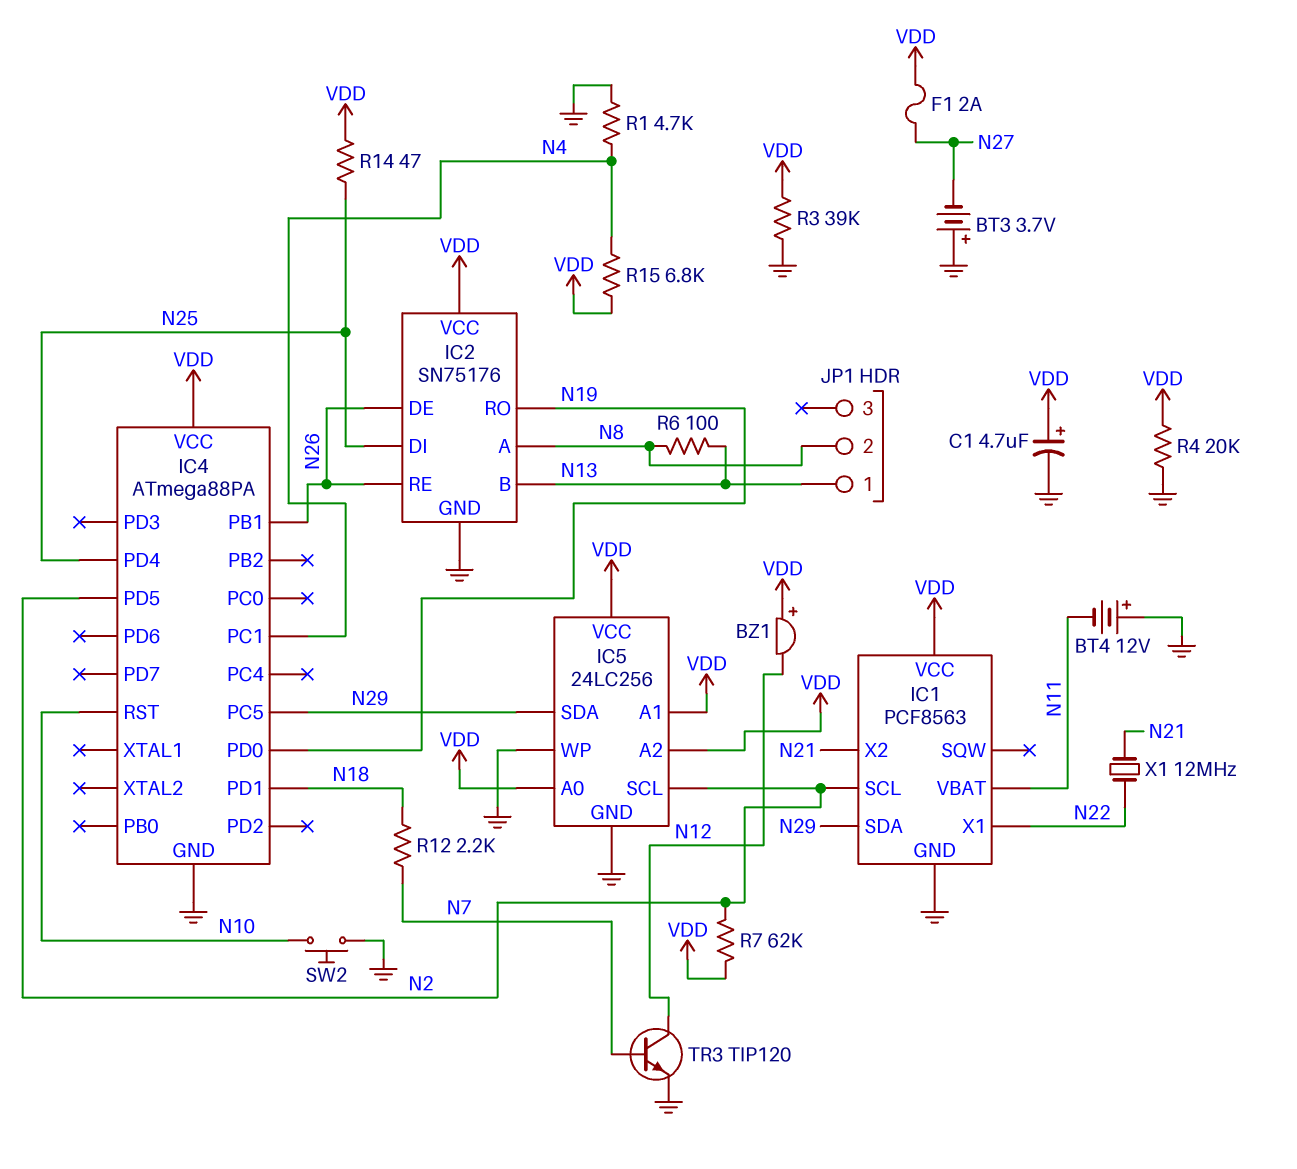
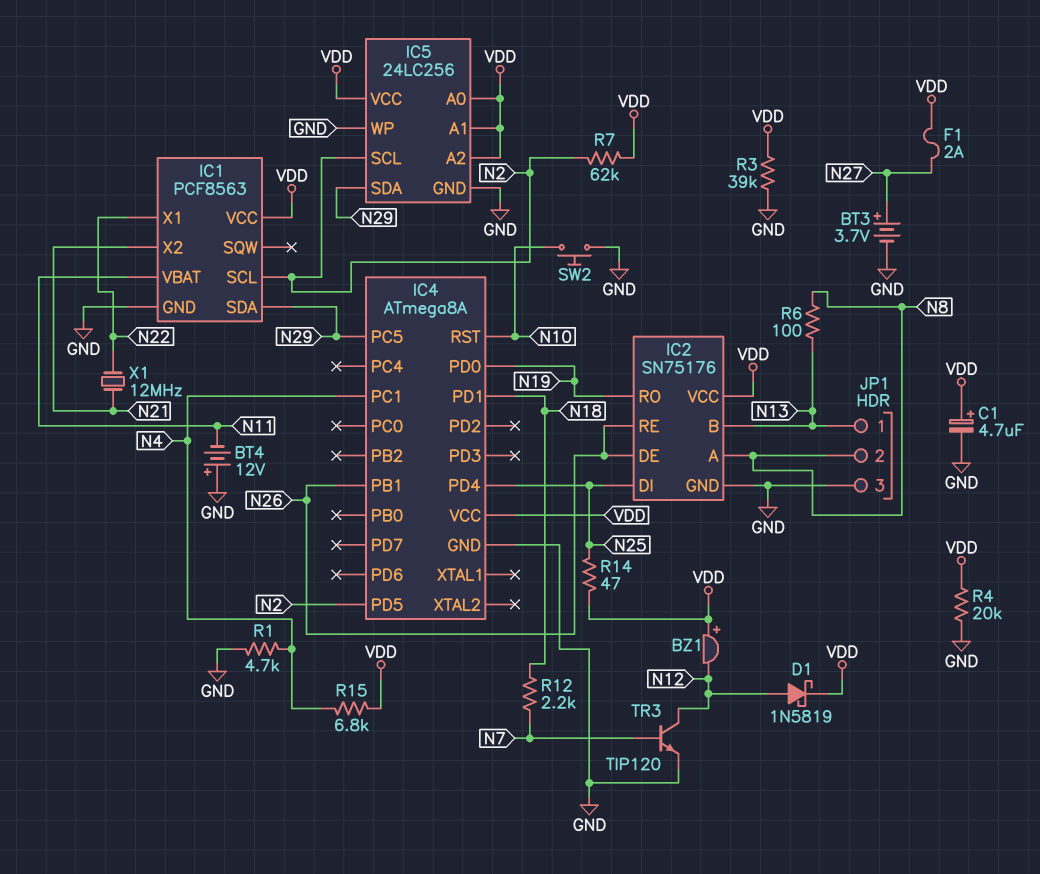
BT3: 3.7V (plus GND, minus N27) -> 3.7V (plus N27, minus GND)
D1: none -> schottky 1N5819 (A N12, K VDD)
IC4: ATmega88PA -> ATmega8A
JP1 pin 3: none -> GND

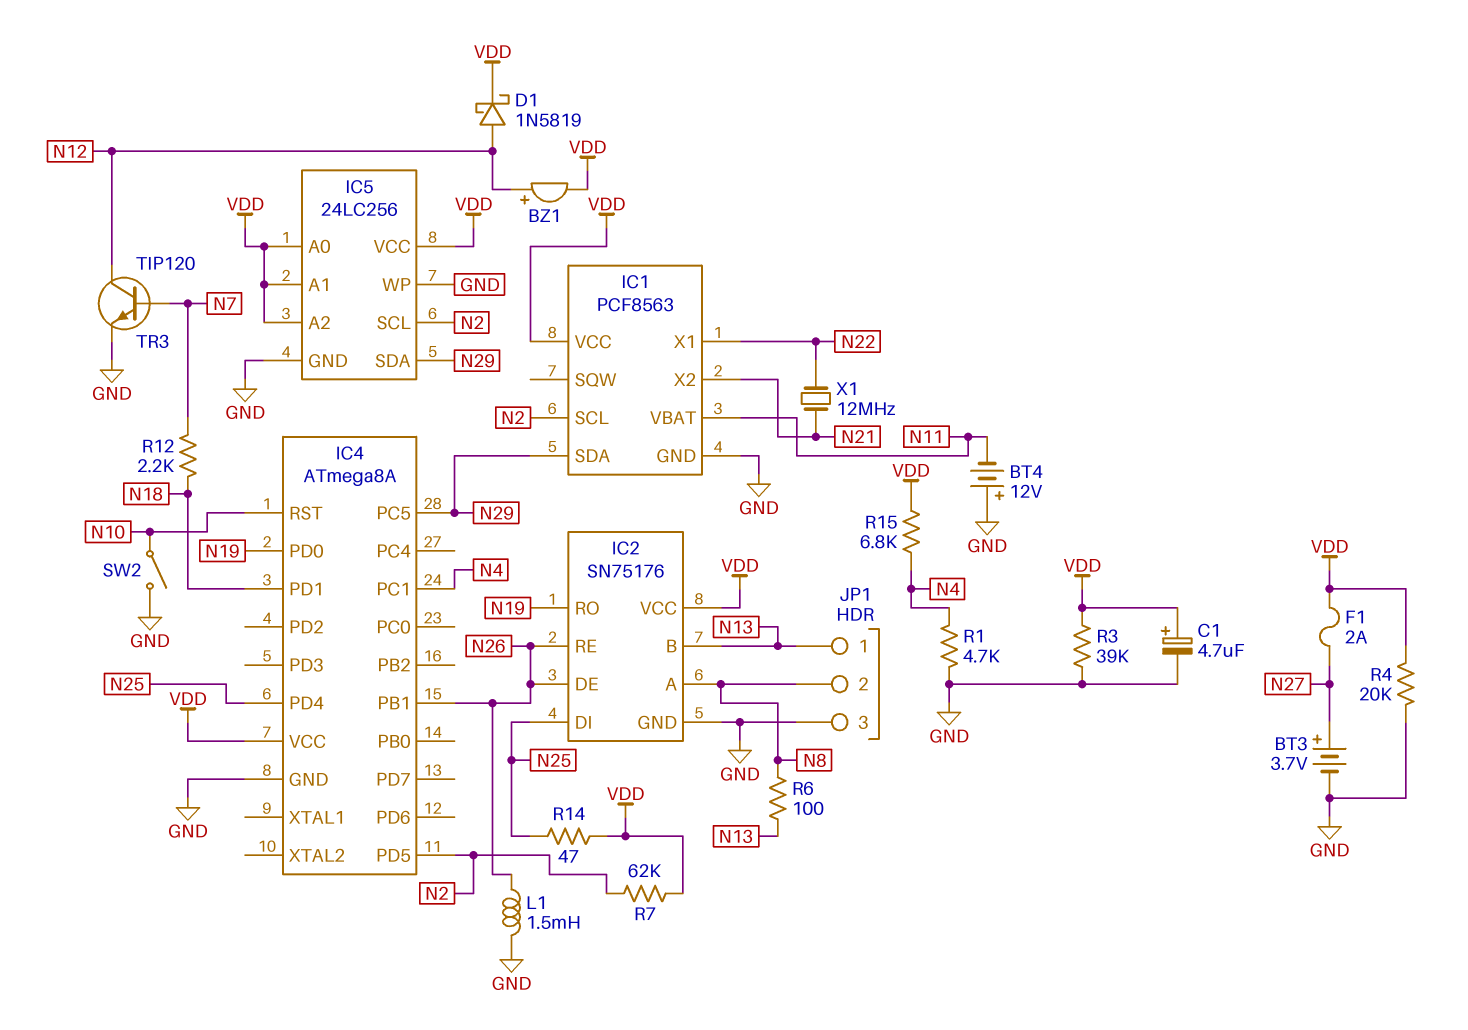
BZ1: buzzer (plus VDD, minus N12) -> buzzer (plus N12, minus VDD)
L1: none -> 1.5mH (GND, N26)
SW2: button (GND, N10) -> switch (GND, N10)

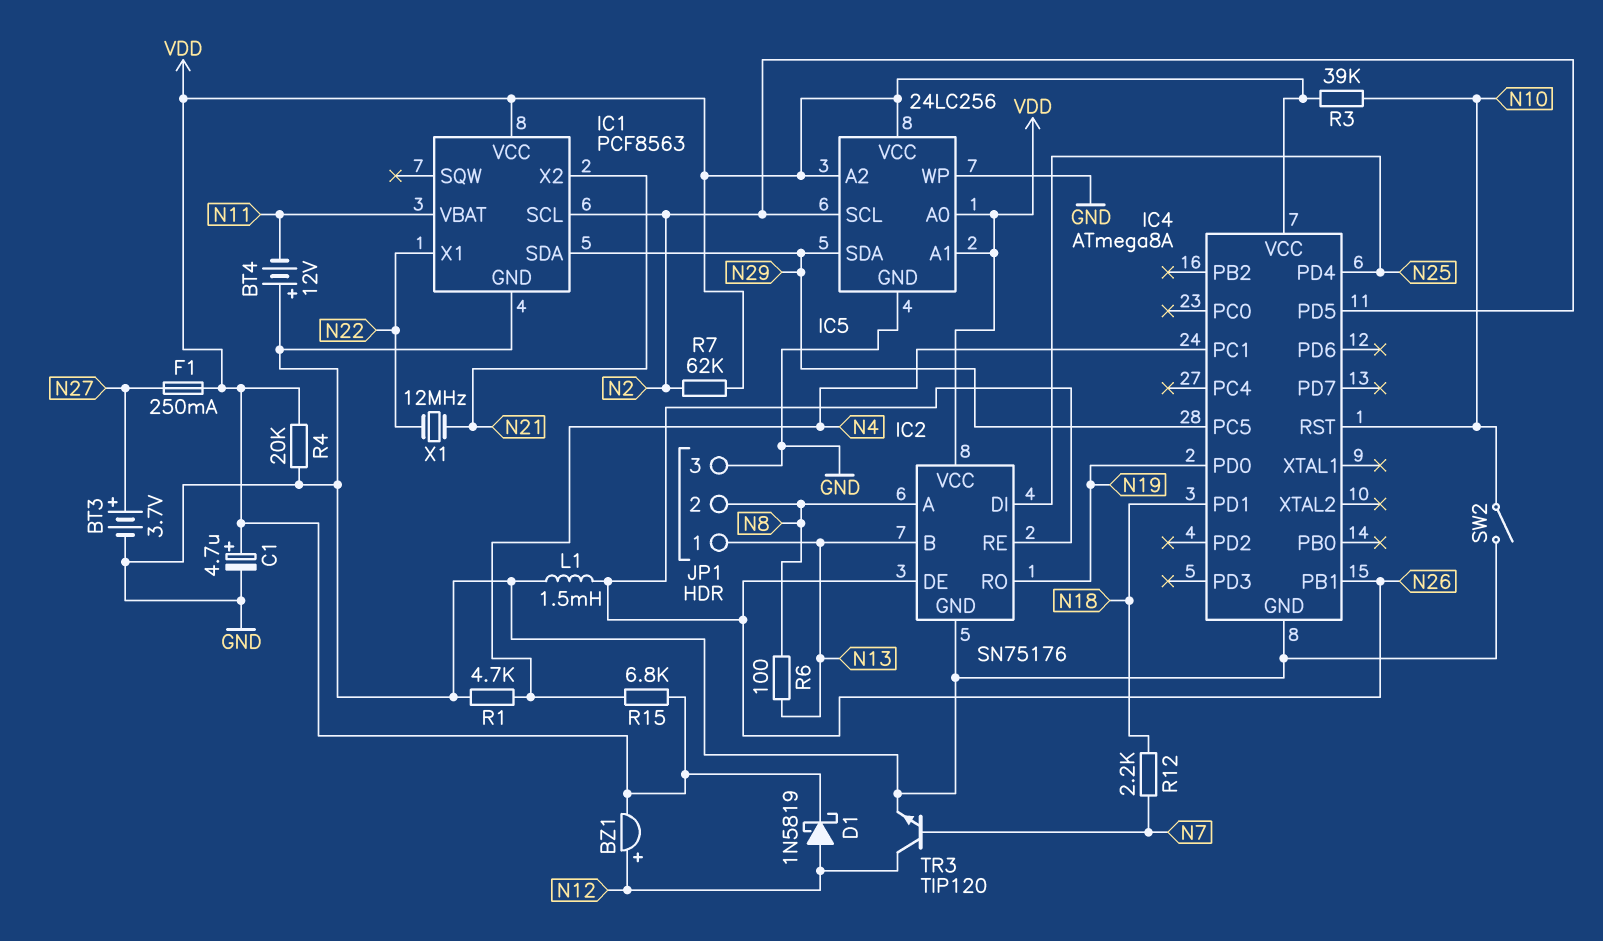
F1: 2A (N27, VDD) -> 250mA (N27, VDD)
R3: 39k (GND, VDD) -> 39k (N10, VDD)
R14: 47 (N25, VDD) -> none

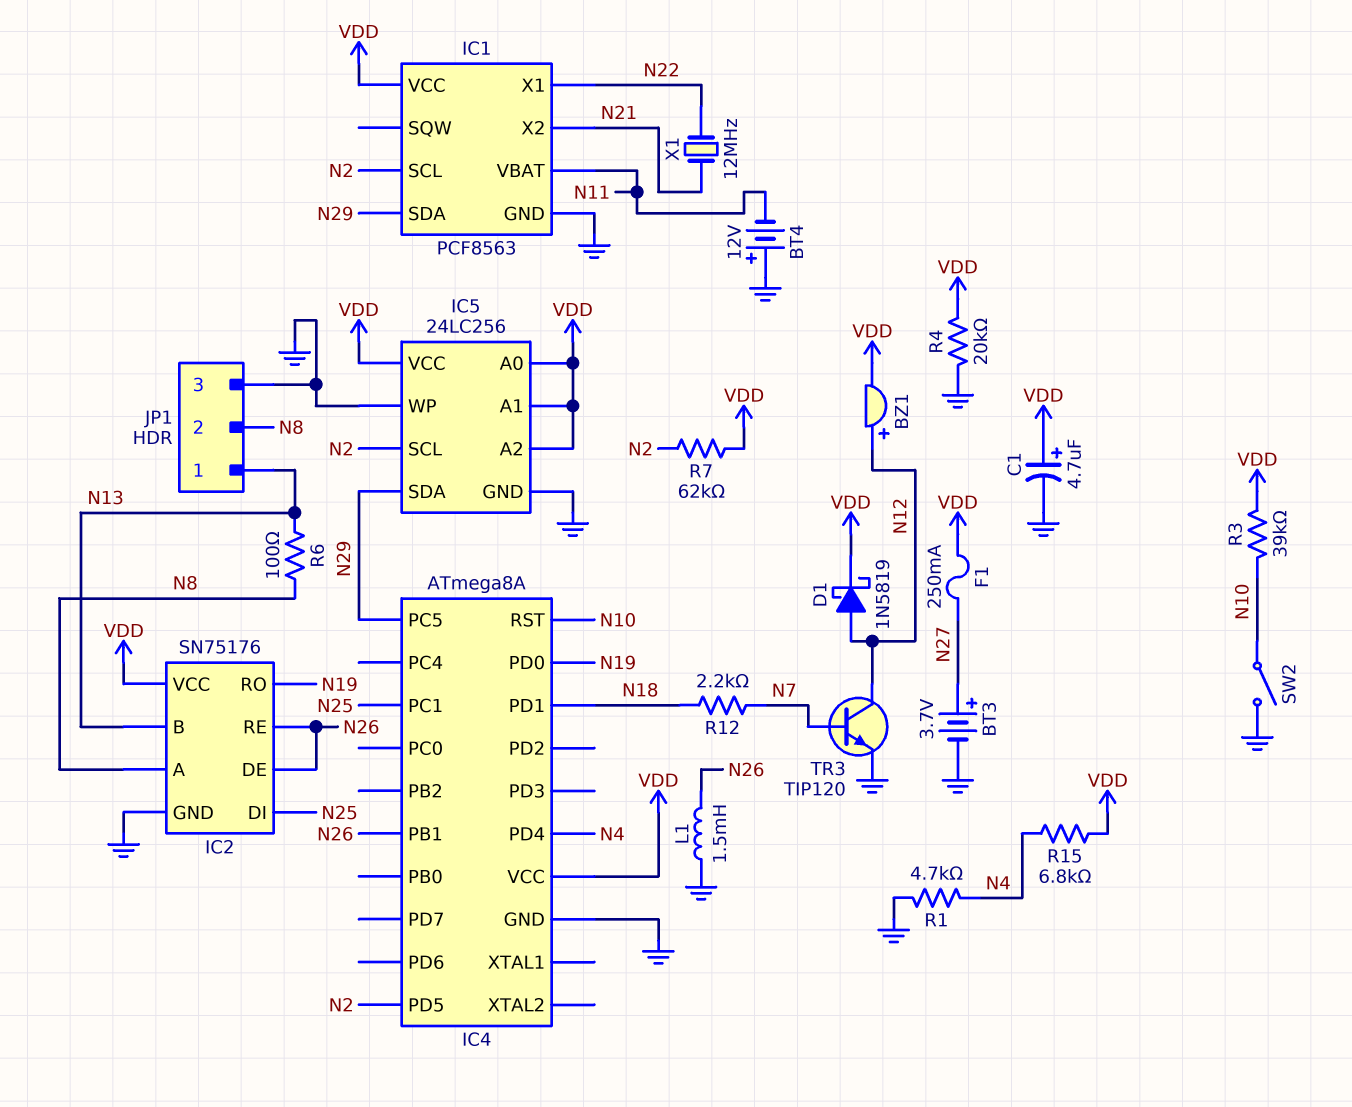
IC4 pin PC1: N4 -> N25
IC4 pin PD4: N25 -> N4

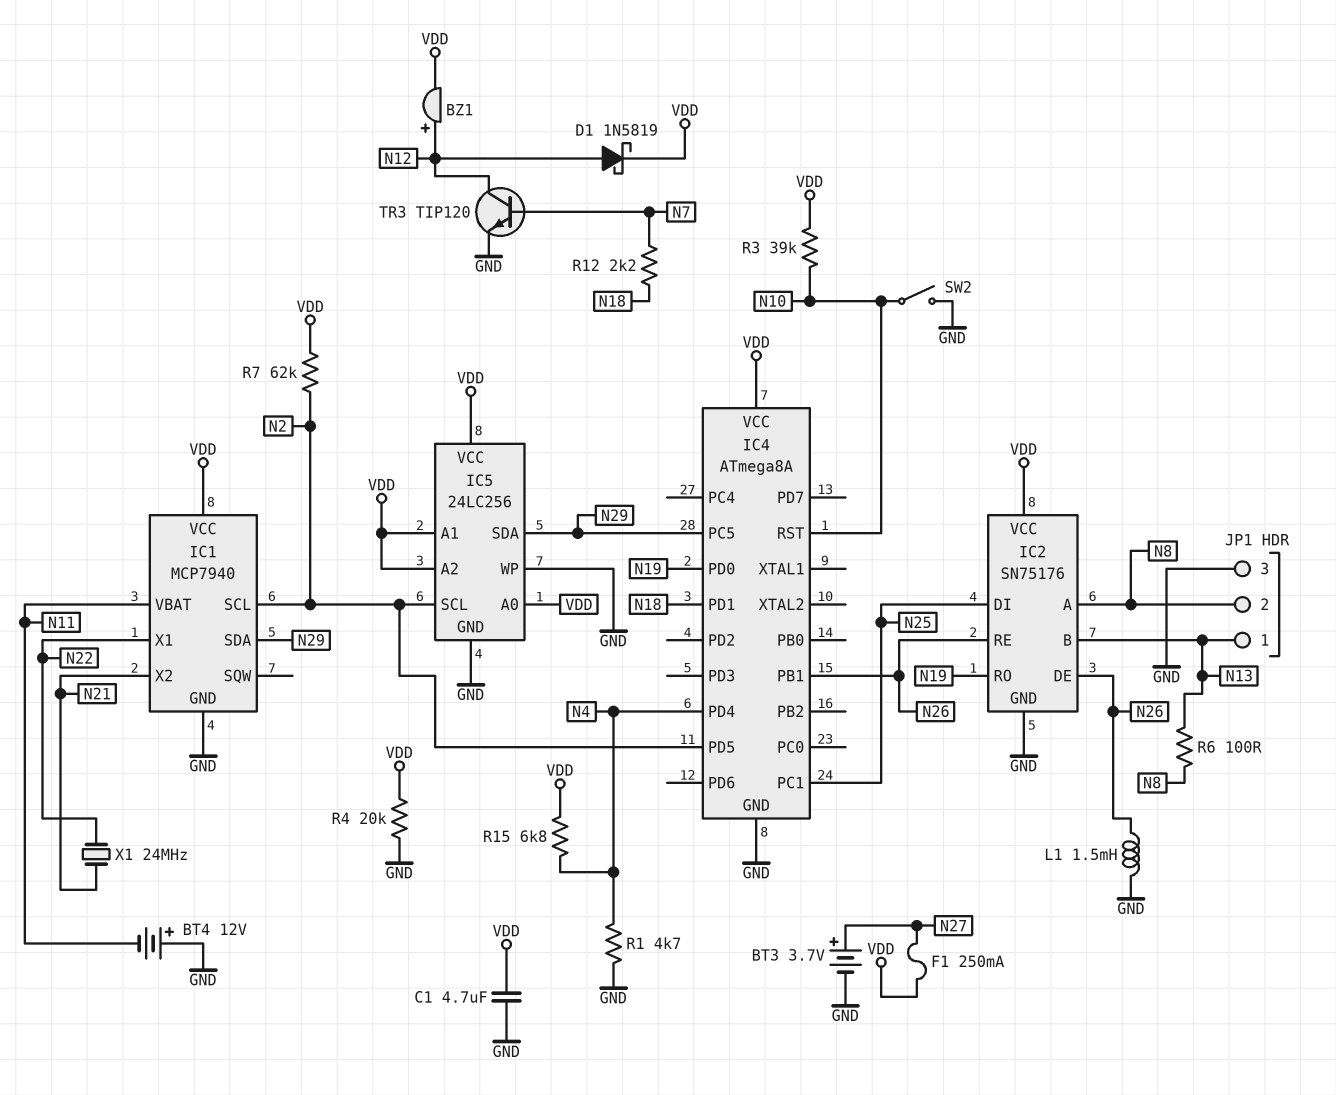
C1: 4.7uF (plus VDD, minus GND) -> 4.7uF (GND, VDD)
IC1: PCF8563 -> MCP7940
X1: 12MHz (N21, N22) -> 24MHz (N21, N22)

